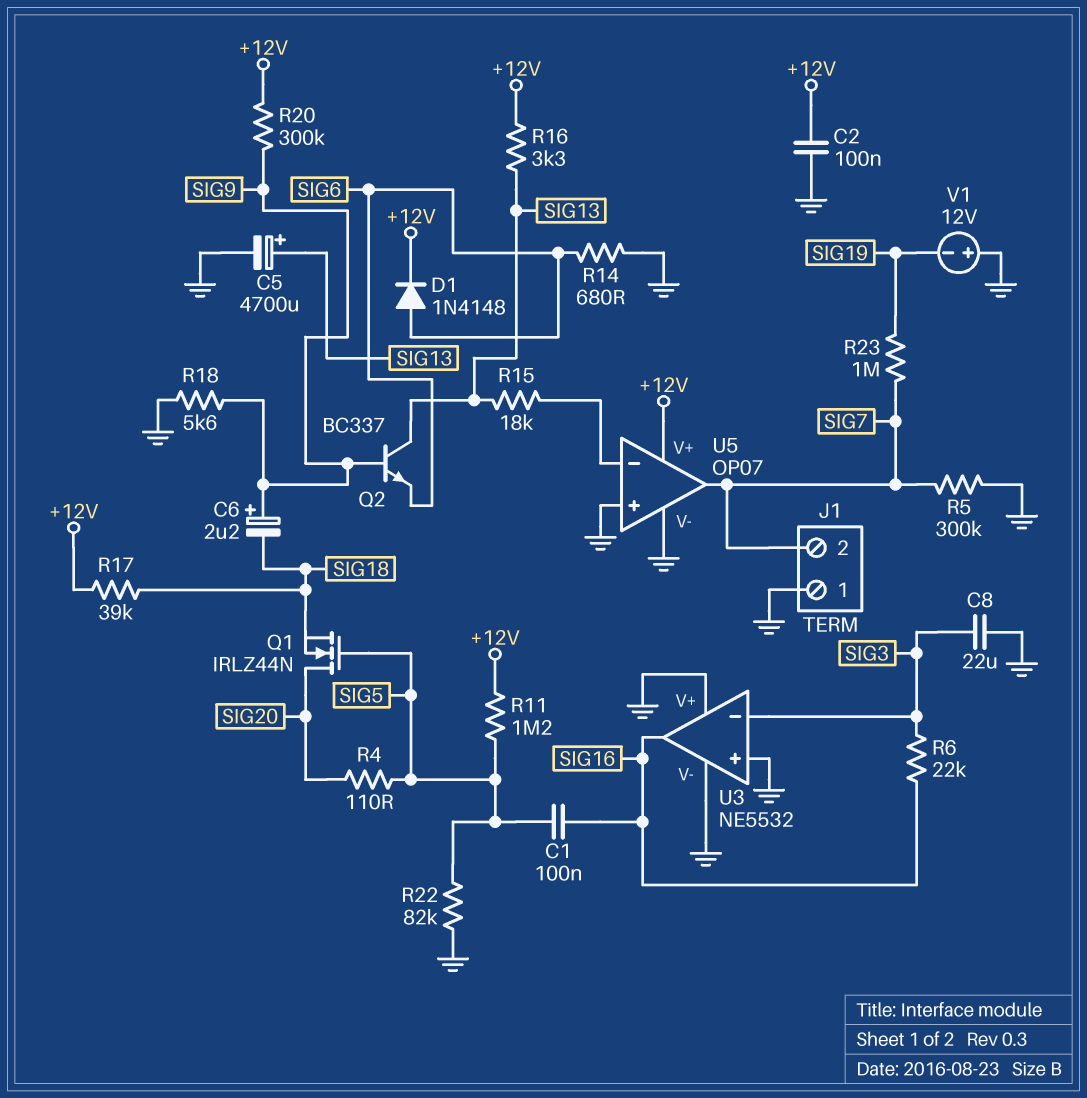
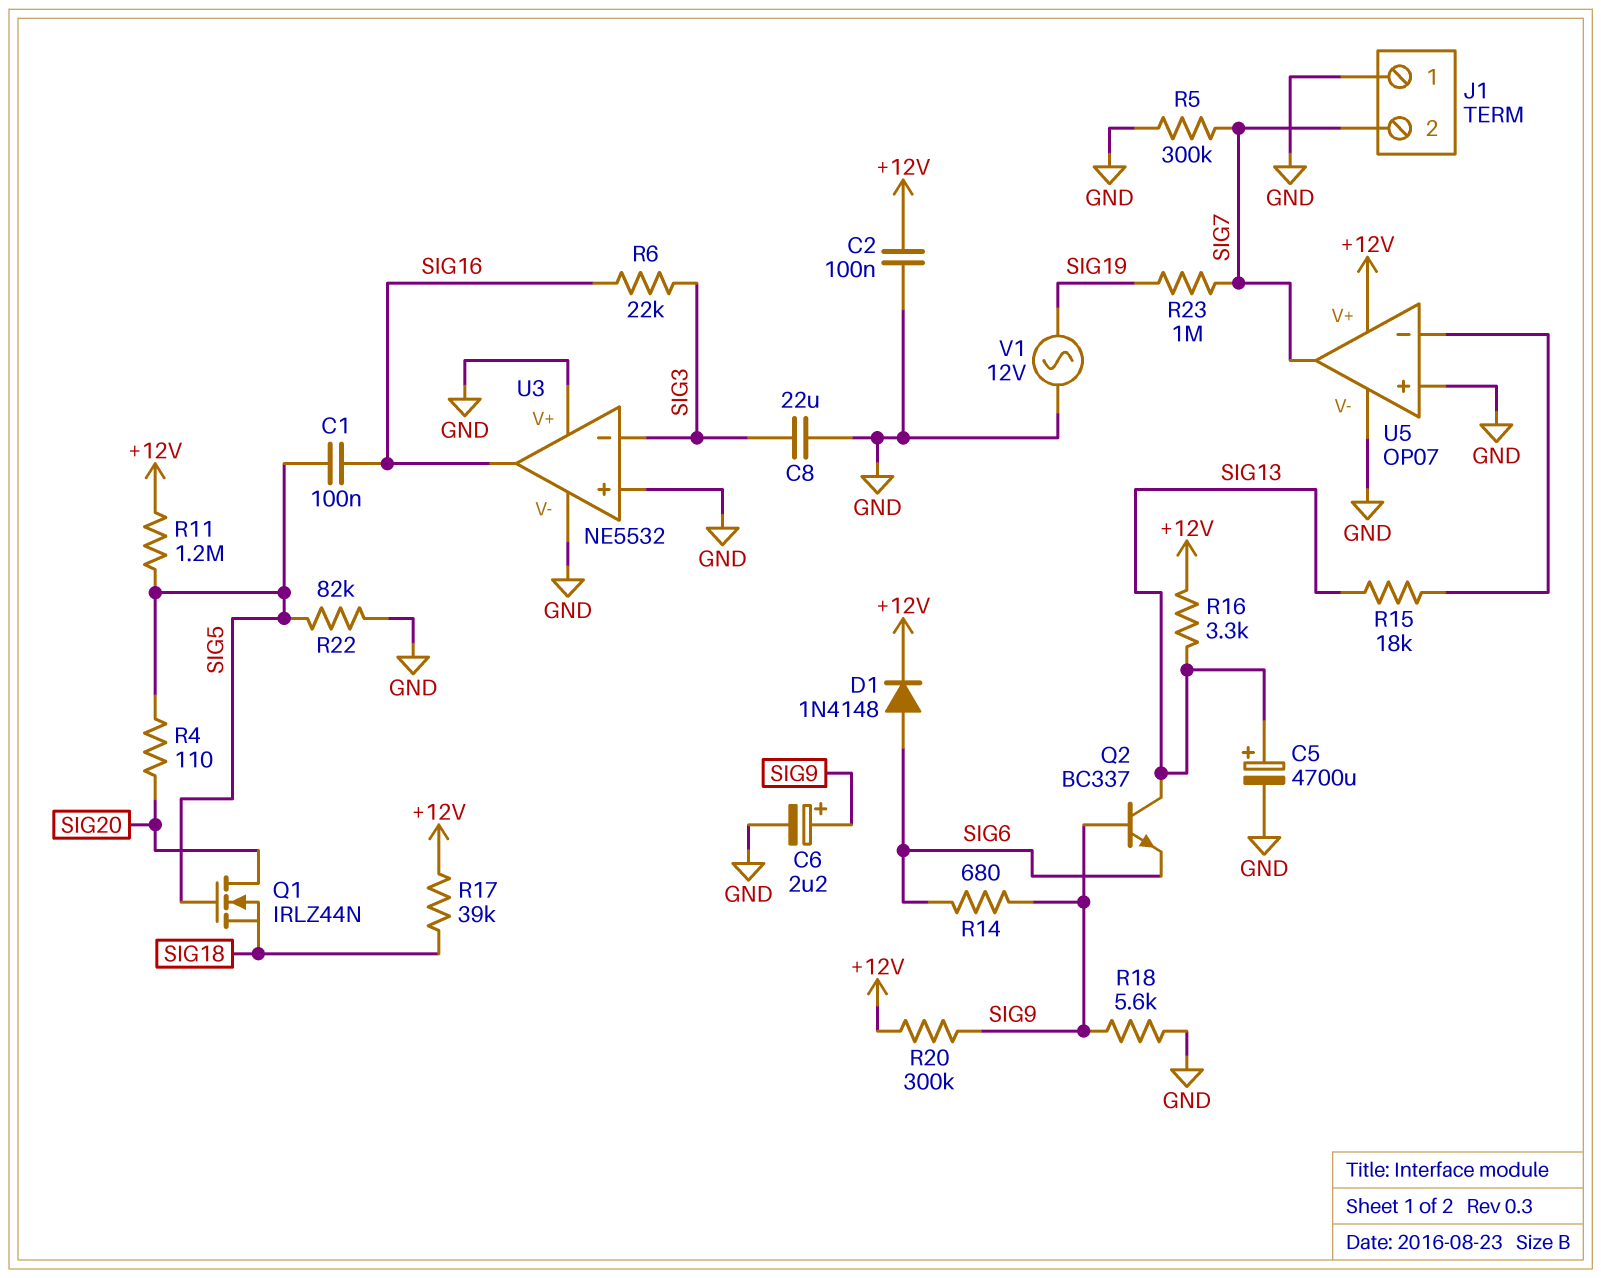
C6: 2.2uF (plus SIG9, minus SIG18) -> 2.2uF (plus SIG9, minus GND)
R14: 680 (GND, SIG6) -> 680 (SIG6, SIG9)
V1: 12V (plus GND, minus SIG19) -> AC 12V (GND, SIG19)

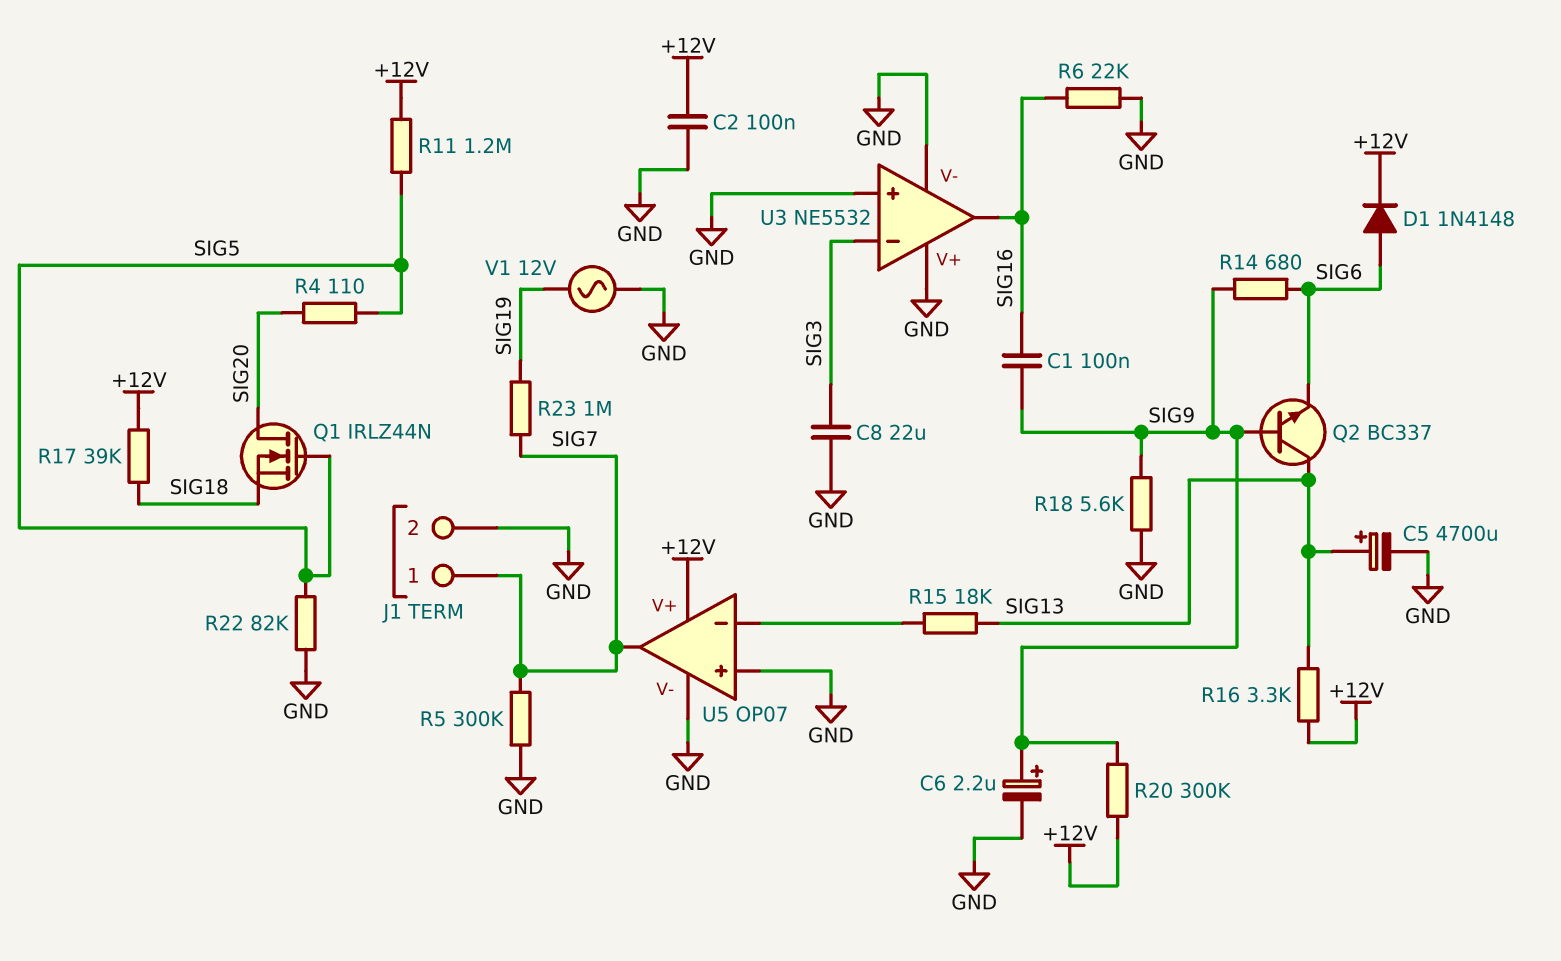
C1: 100nF (SIG5, SIG16) -> 100nF (SIG9, SIG16)
J1 pin 1: GND -> SIG7
J1 pin 2: SIG7 -> GND
R6: 22k (SIG3, SIG16) -> 22k (GND, SIG16)

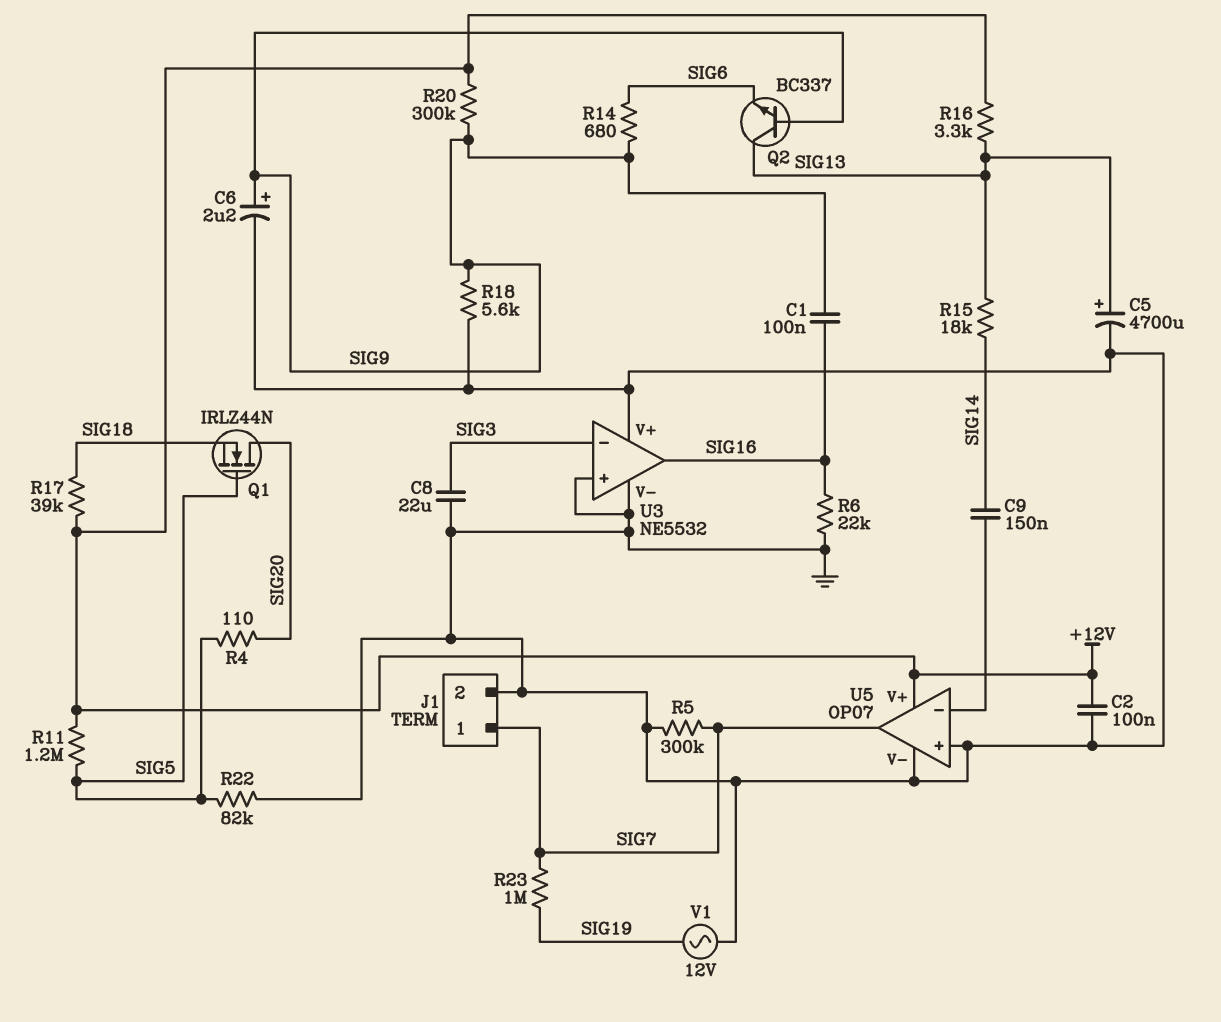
C9: none -> 150nF (SIG14, U5/in-)
D1: diode 1N4148 (A SIG6, K +12V) -> none
R15: 18k (SIG13, U5/in-) -> 18k (SIG13, SIG14)

